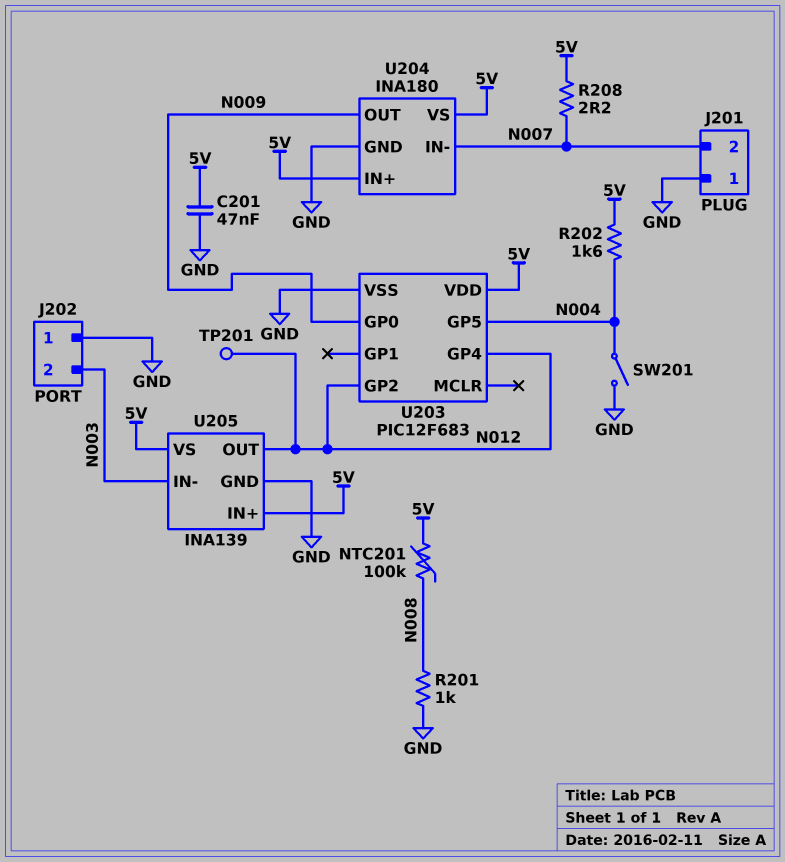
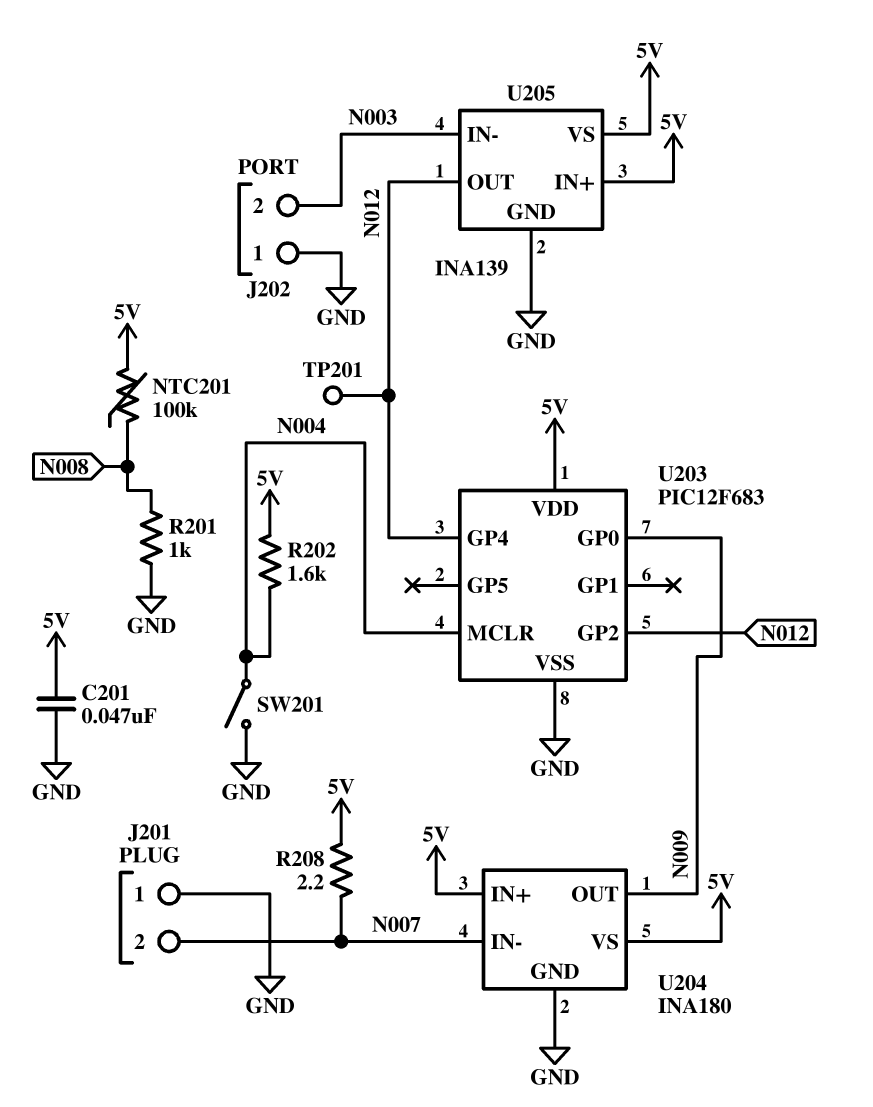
U203 pin GP5: N004 -> none
U203 pin MCLR: none -> N004

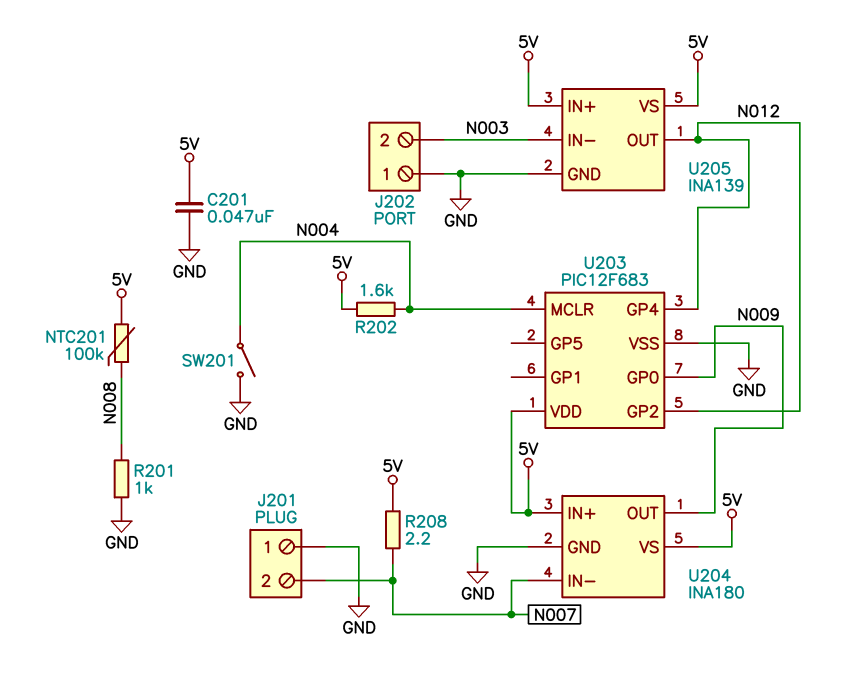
TP201: test point (N012) -> none

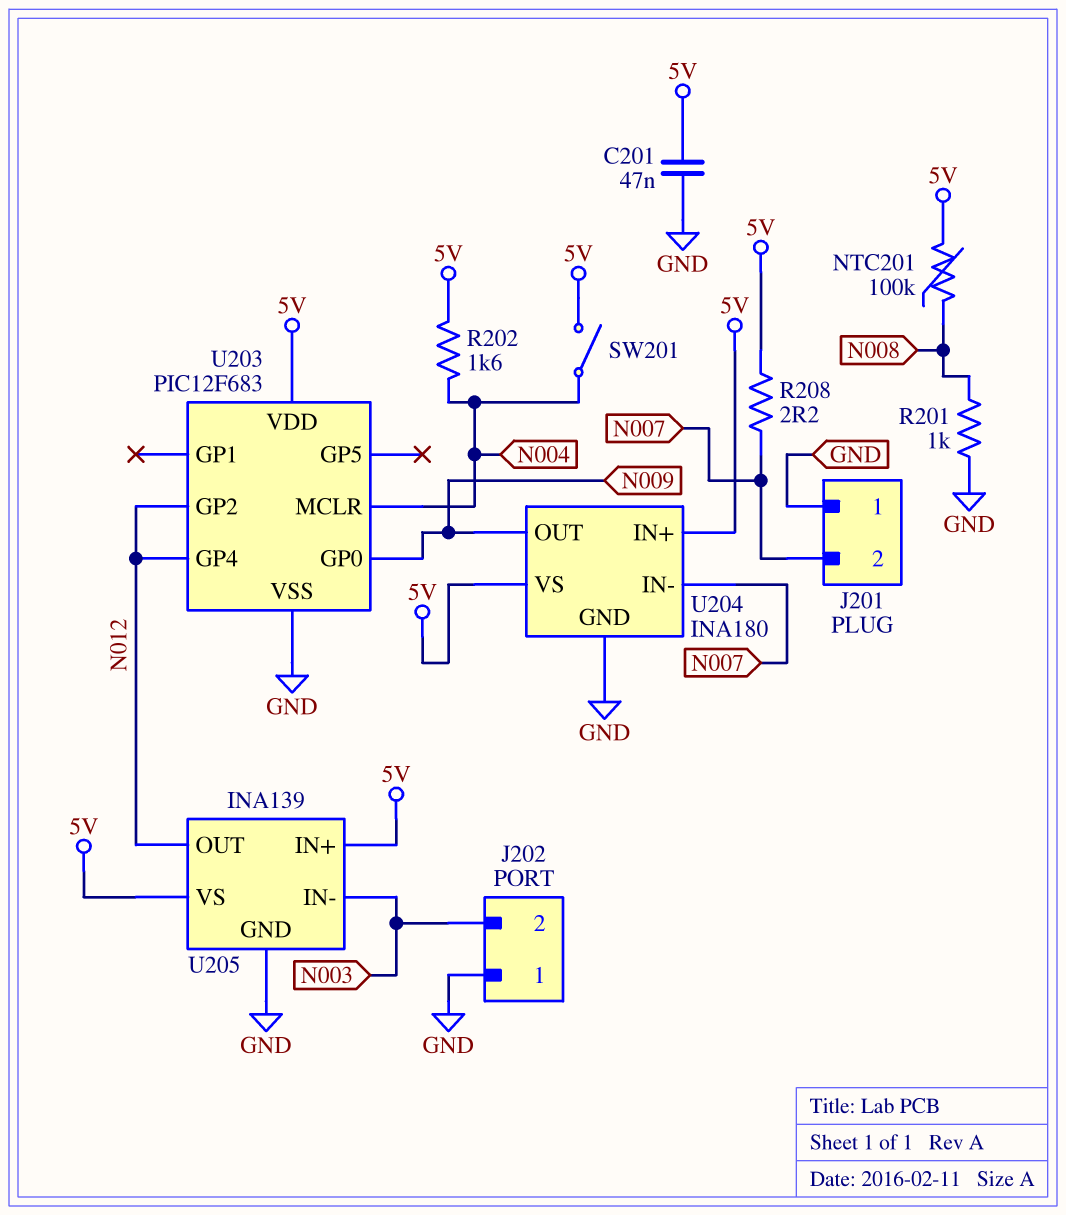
SW201: switch (GND, N004) -> switch (5V, N004)

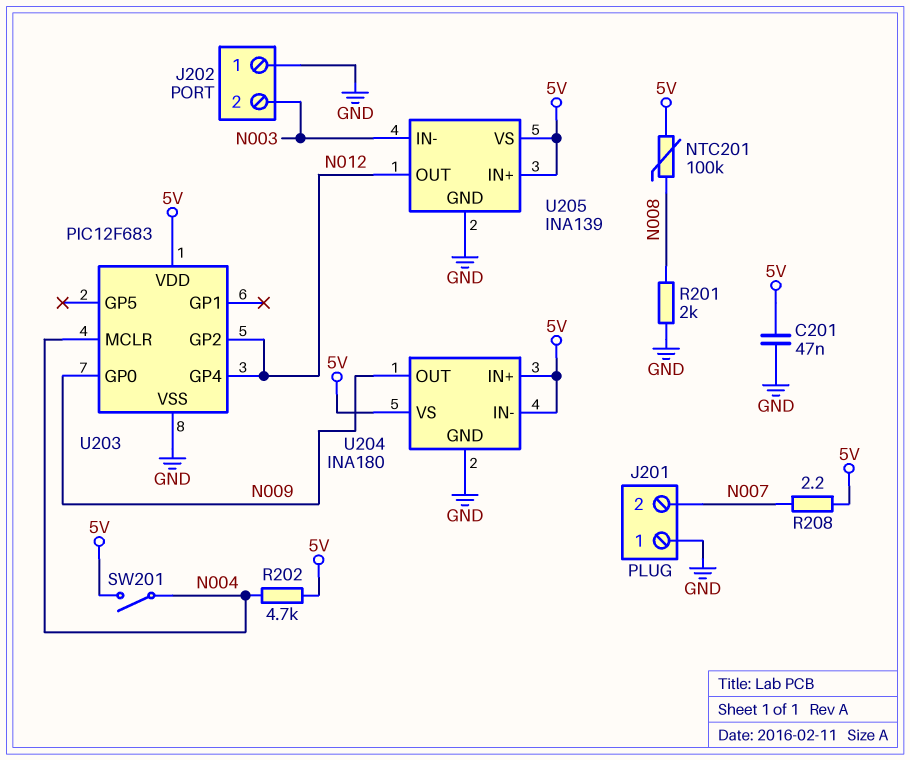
R201: 1k (GND, N008) -> 2k (GND, N008)
R202: 1.6k (5V, N004) -> 4.7k (5V, N004)
U204 pin IN-: N007 -> 5V

